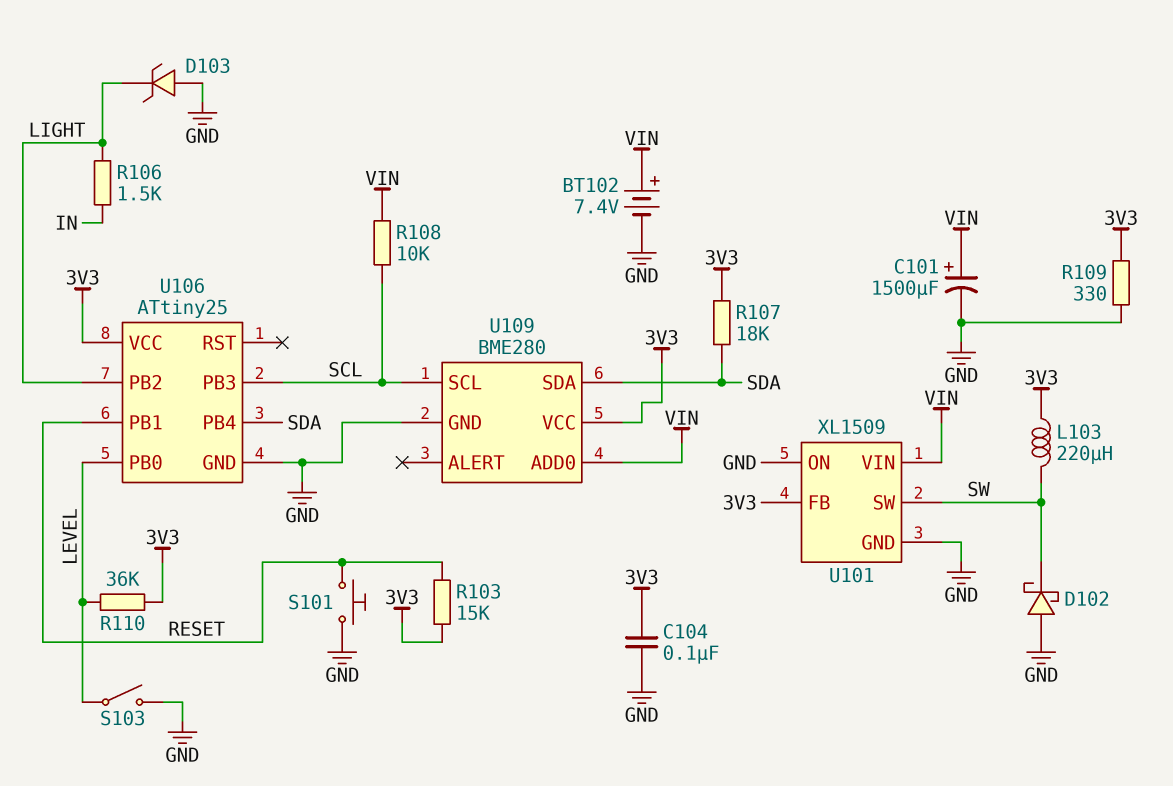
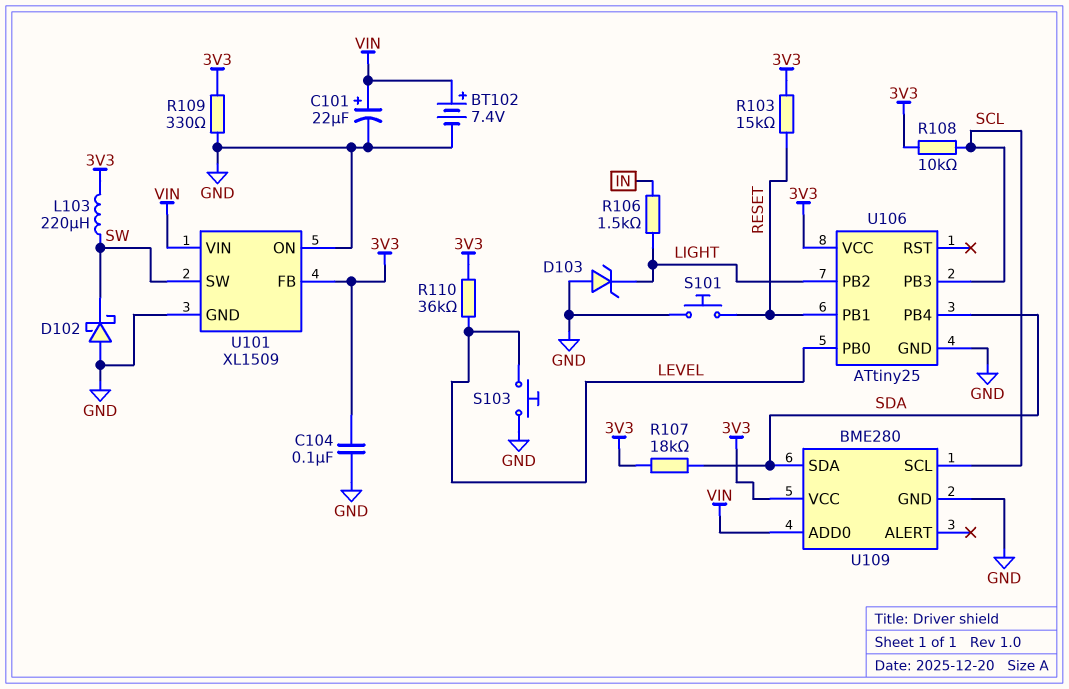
C101: 1500uF (plus VIN, minus GND) -> 22uF (plus VIN, minus GND)
R108: 10k (SCL, VIN) -> 10k (3V3, SCL)
S103: switch (GND, LEVEL) -> button (GND, LEVEL)

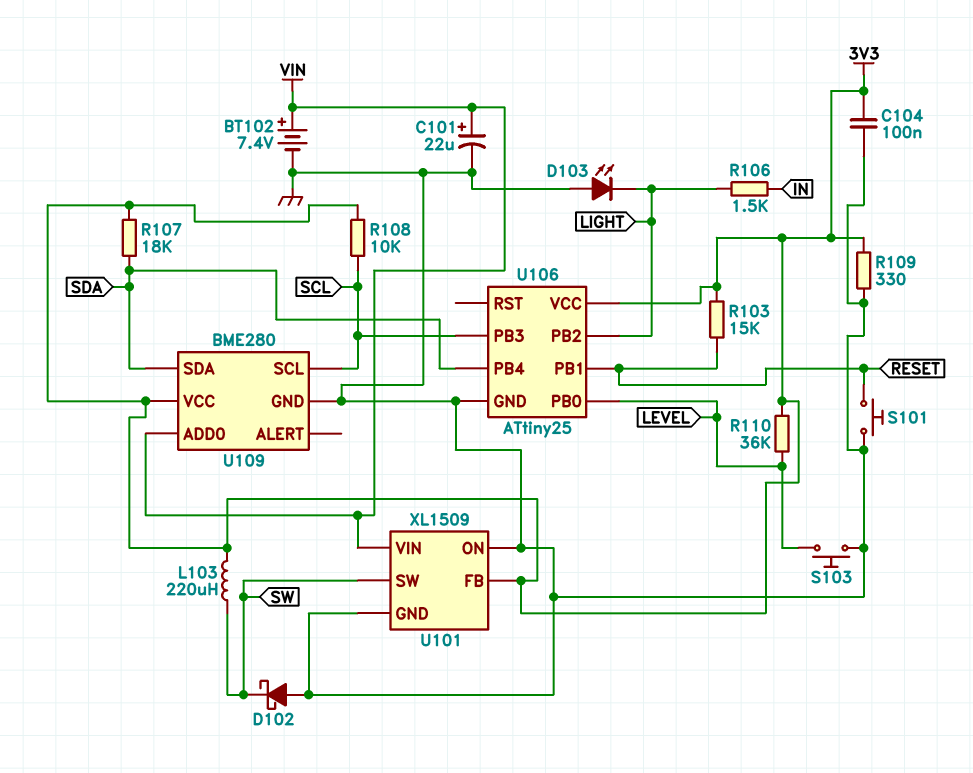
D103: zener (A GND, K LIGHT) -> LED (A GND, K LIGHT)

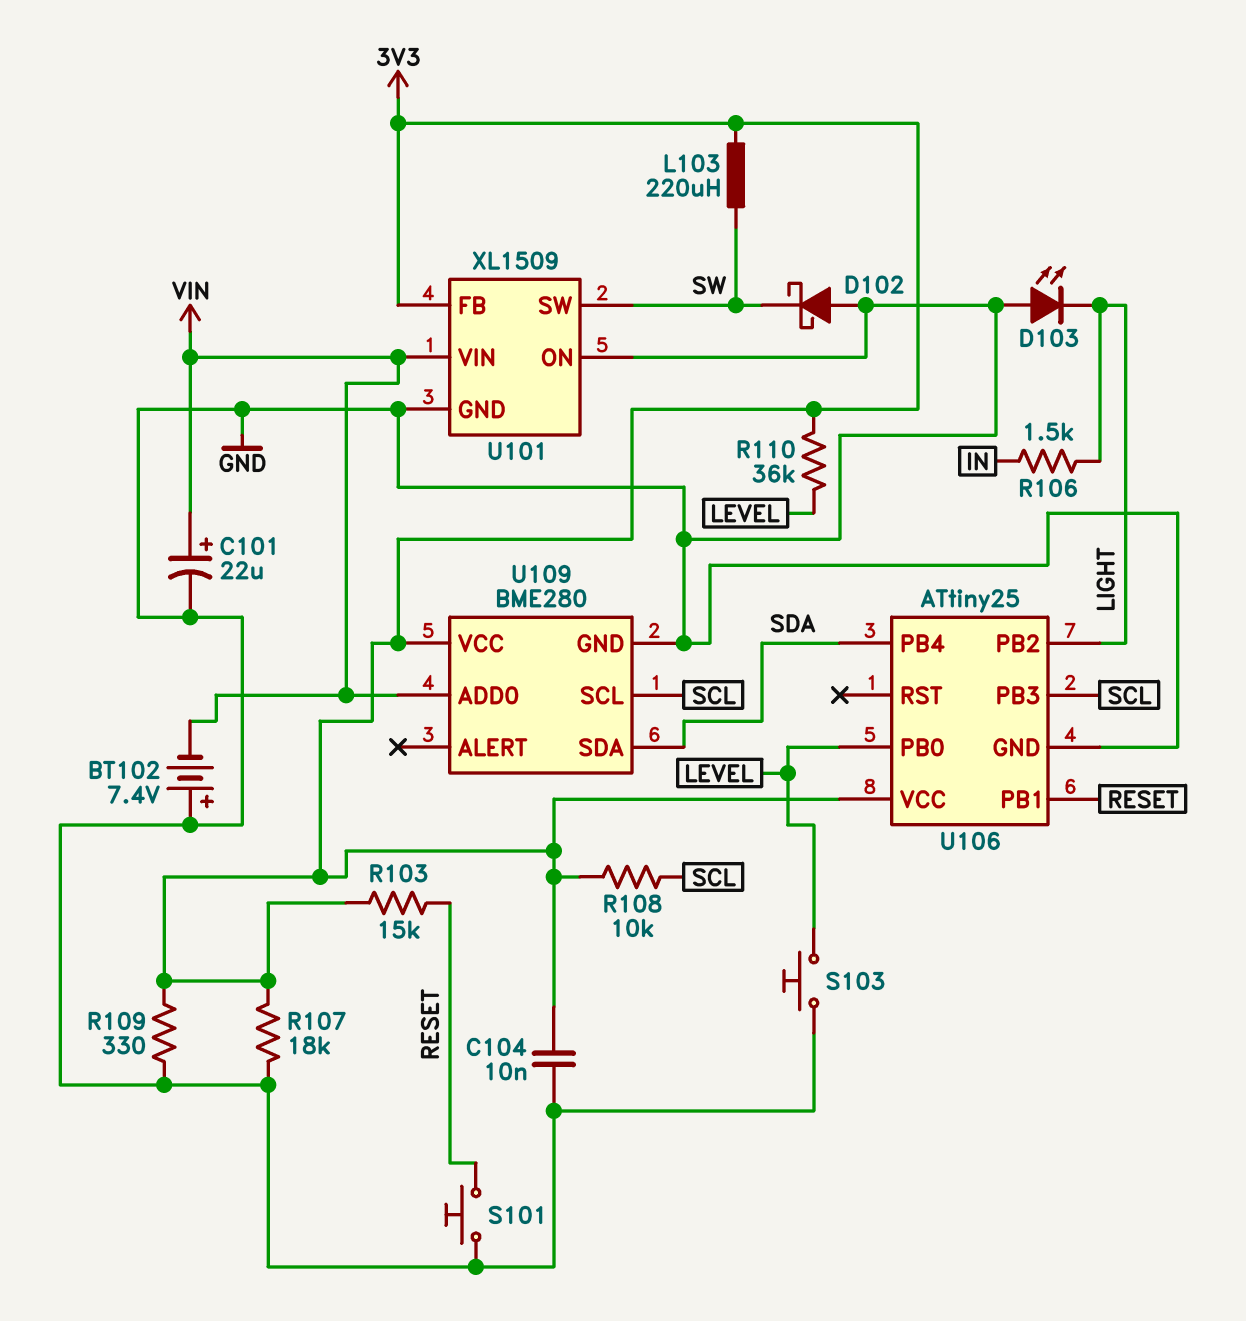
BT102: 7.4V (plus VIN, minus GND) -> 7.4V (plus GND, minus VIN)
C104: 100nF (3V3, GND) -> 10nF (3V3, GND)
R107: 18k (3V3, SDA) -> 18k (3V3, GND)

